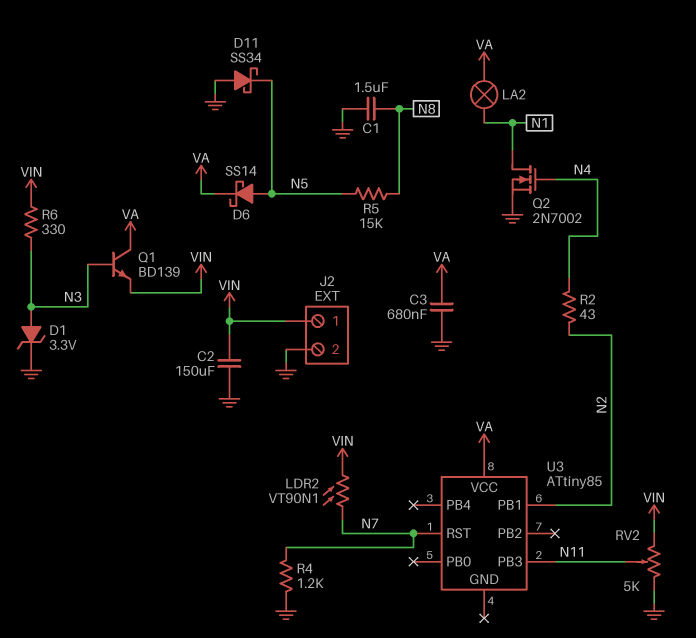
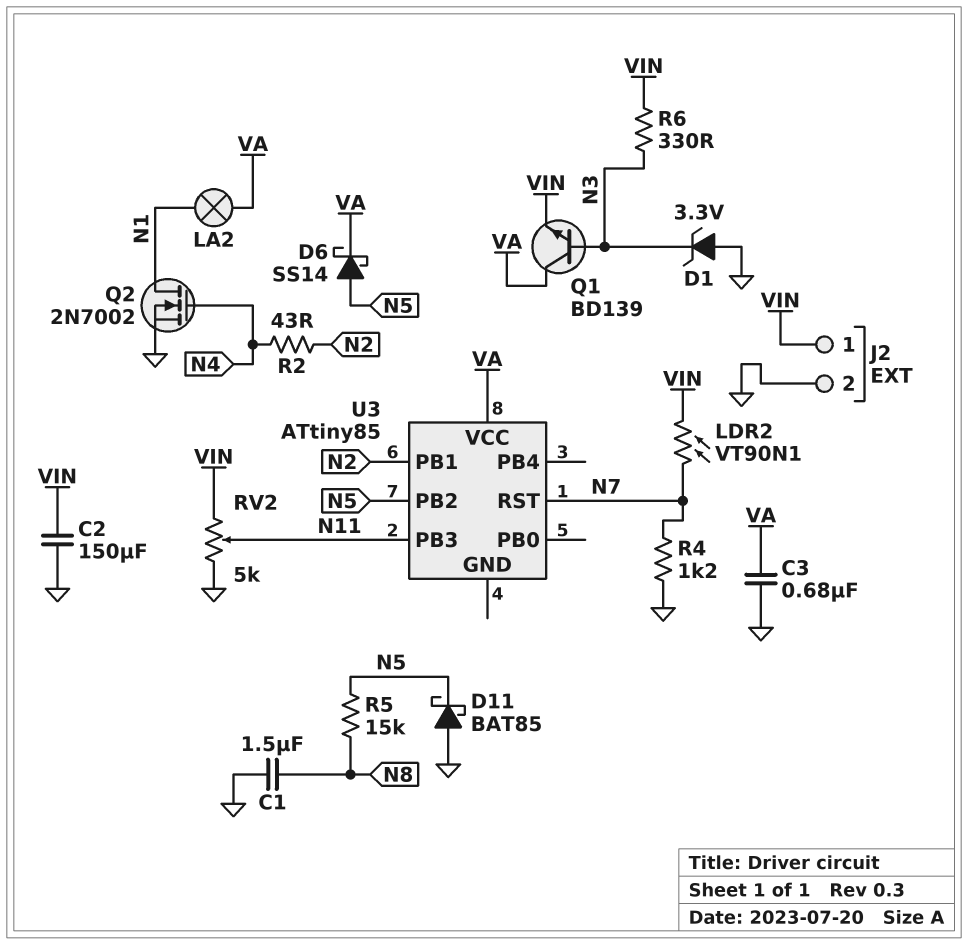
D1: zener 3.3V (A N3, K GND) -> zener 3.3V (A GND, K N3)
D11: schottky SS34 (A GND, K N5) -> schottky BAT85 (A GND, K N5)
U3 pin PB2: none -> N5

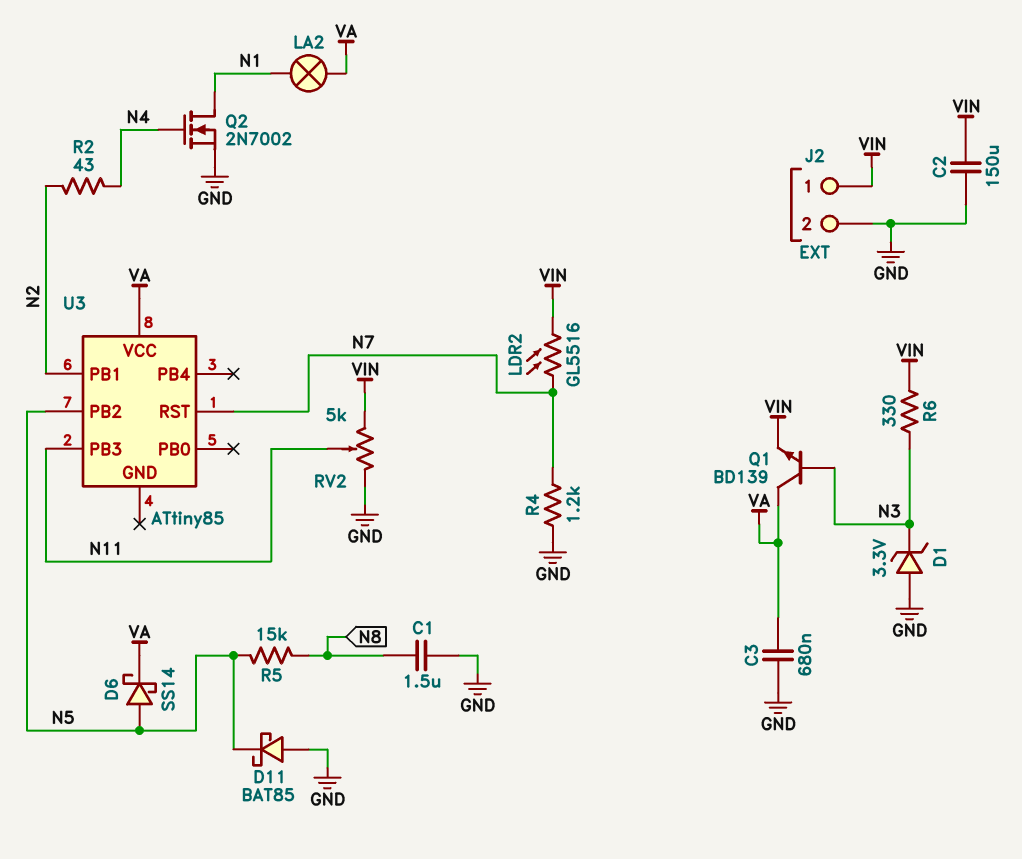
LDR2: VT90N1 (N7, VIN) -> GL5516 (N7, VIN)

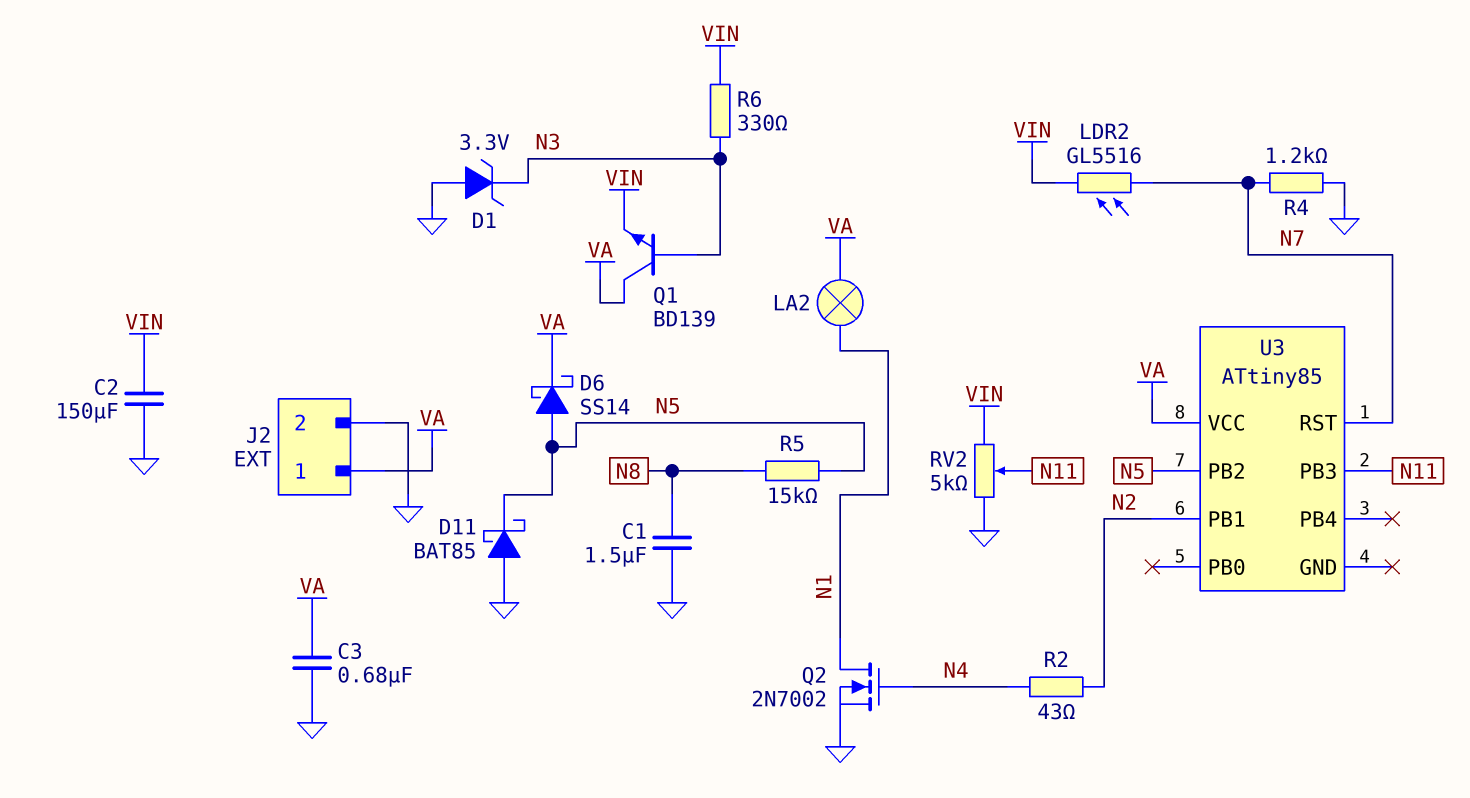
J2 pin 1: VIN -> VA

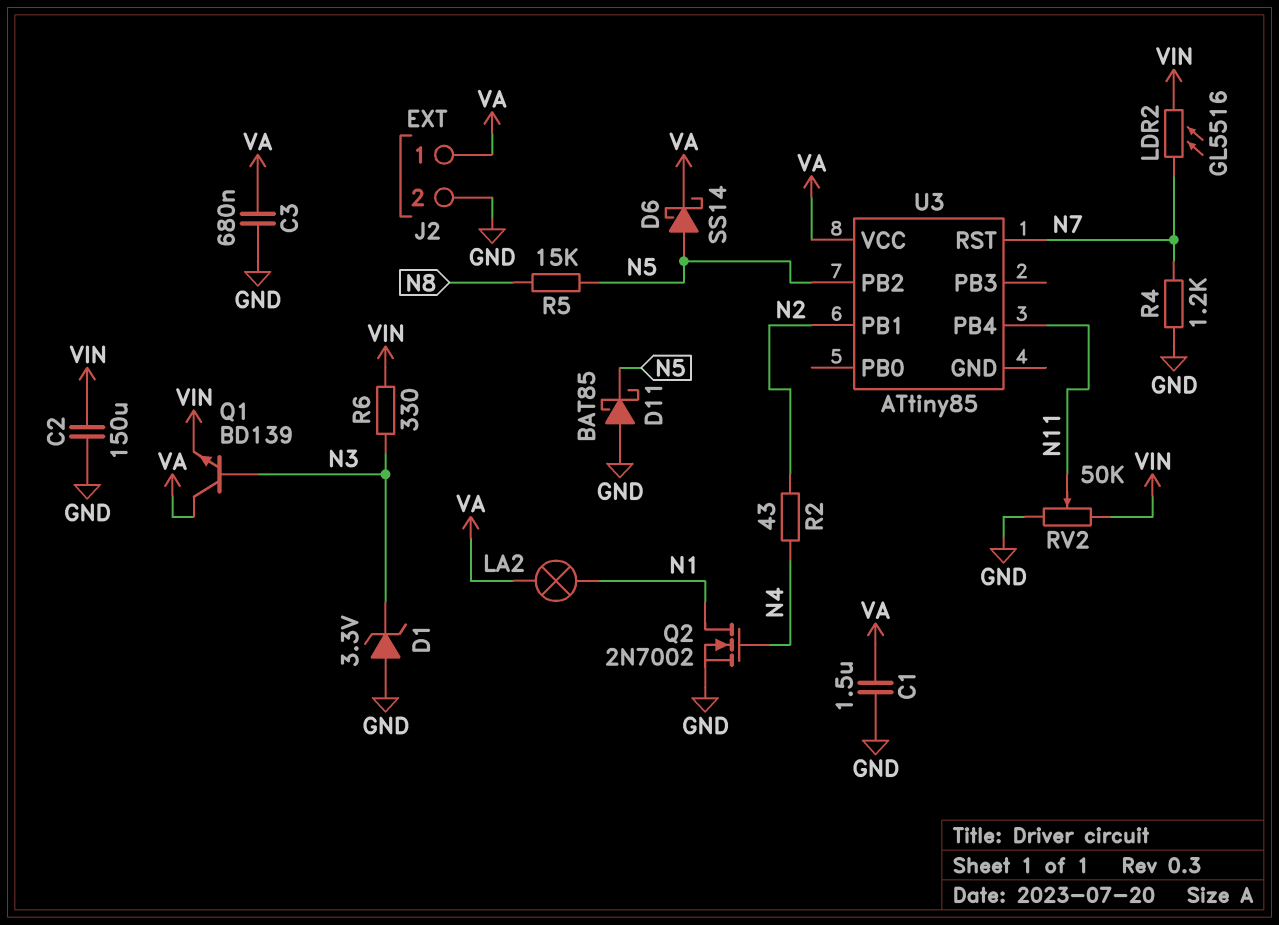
C1: 1.5uF (GND, N8) -> 1.5uF (GND, VA)
RV2: 5k (GND, VIN, wiper N11) -> 50k (GND, VIN, wiper N11)
U3 pin PB3: N11 -> none
U3 pin PB4: none -> N11

